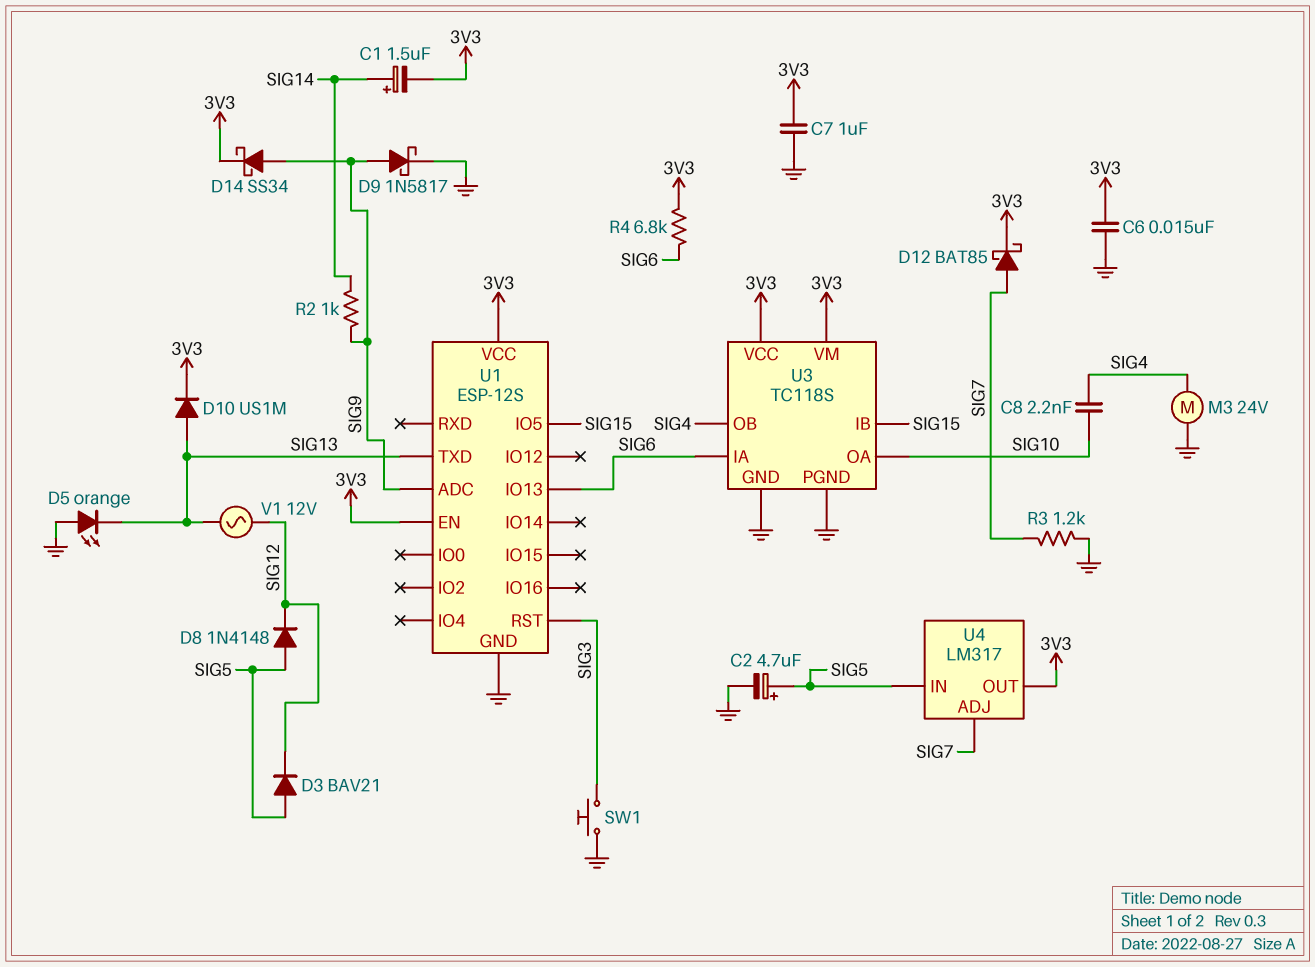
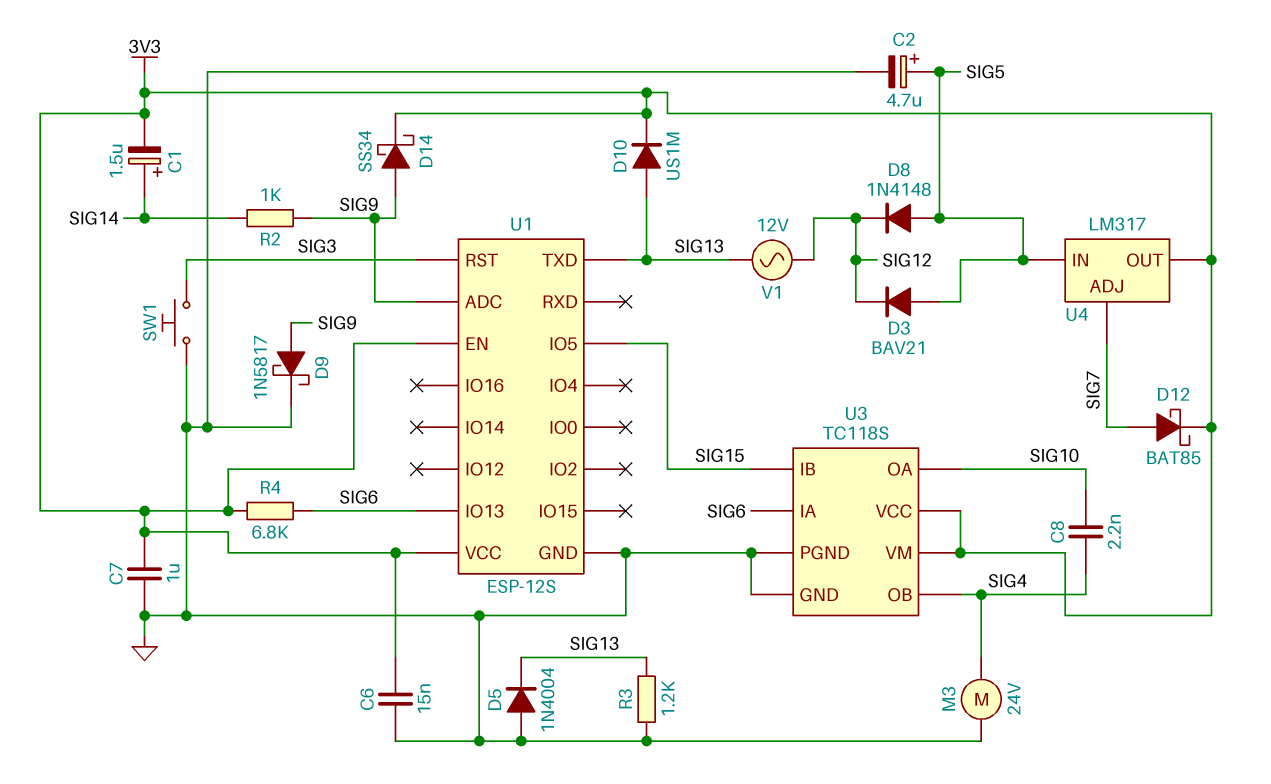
D5: LED orange (A GND, K SIG13) -> diode 1N4004 (A GND, K SIG13)
R3: 1.2k (GND, SIG7) -> 1.2k (GND, SIG13)

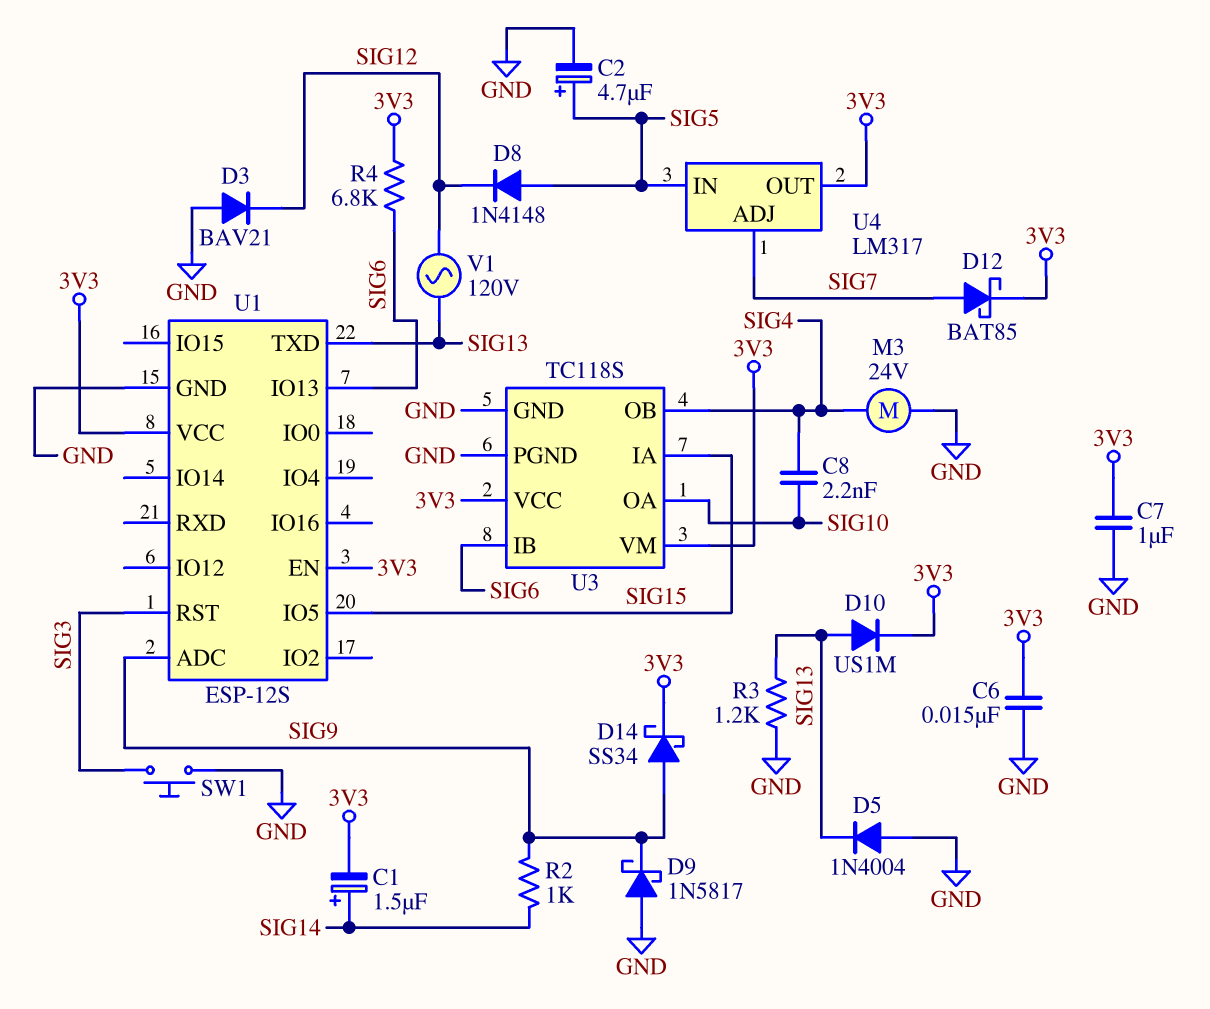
D3: diode BAV21 (A SIG5, K SIG12) -> diode BAV21 (A GND, K SIG12)
D9: schottky 1N5817 (A SIG9, K GND) -> schottky 1N5817 (A GND, K SIG9)
U3 pin IA: SIG6 -> SIG15
U3 pin IB: SIG15 -> SIG6
V1: AC 12V (SIG12, SIG13) -> AC 120V (SIG12, SIG13)

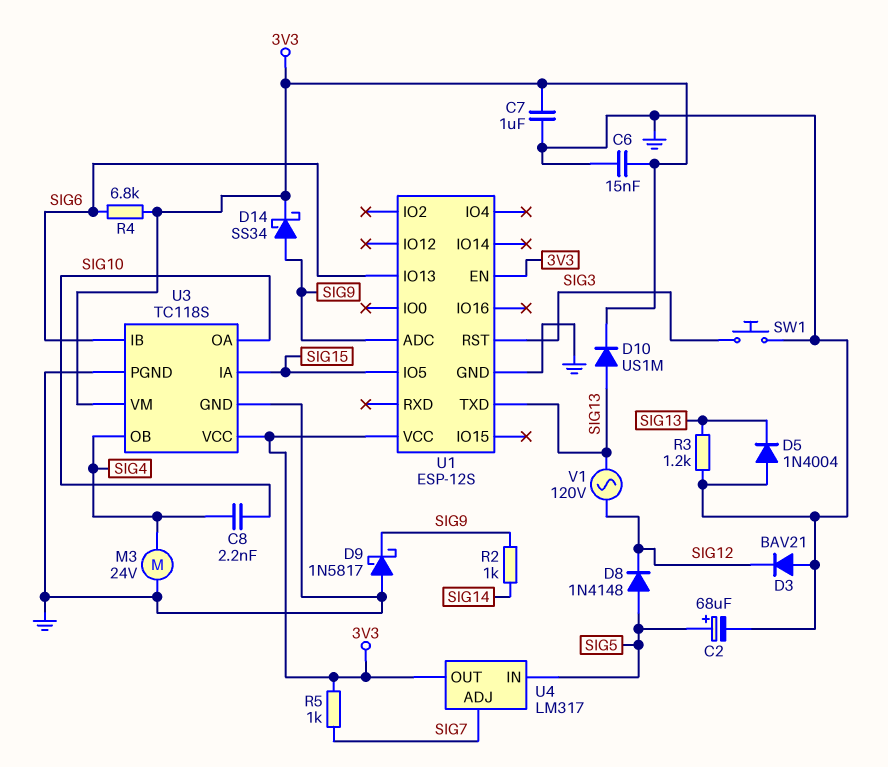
C1: 1.5uF (plus SIG14, minus 3V3) -> none
C2: 4.7uF (plus SIG5, minus GND) -> 68uF (plus SIG5, minus GND)
D12: schottky BAT85 (A SIG7, K 3V3) -> none
R5: none -> 1k (3V3, SIG7)

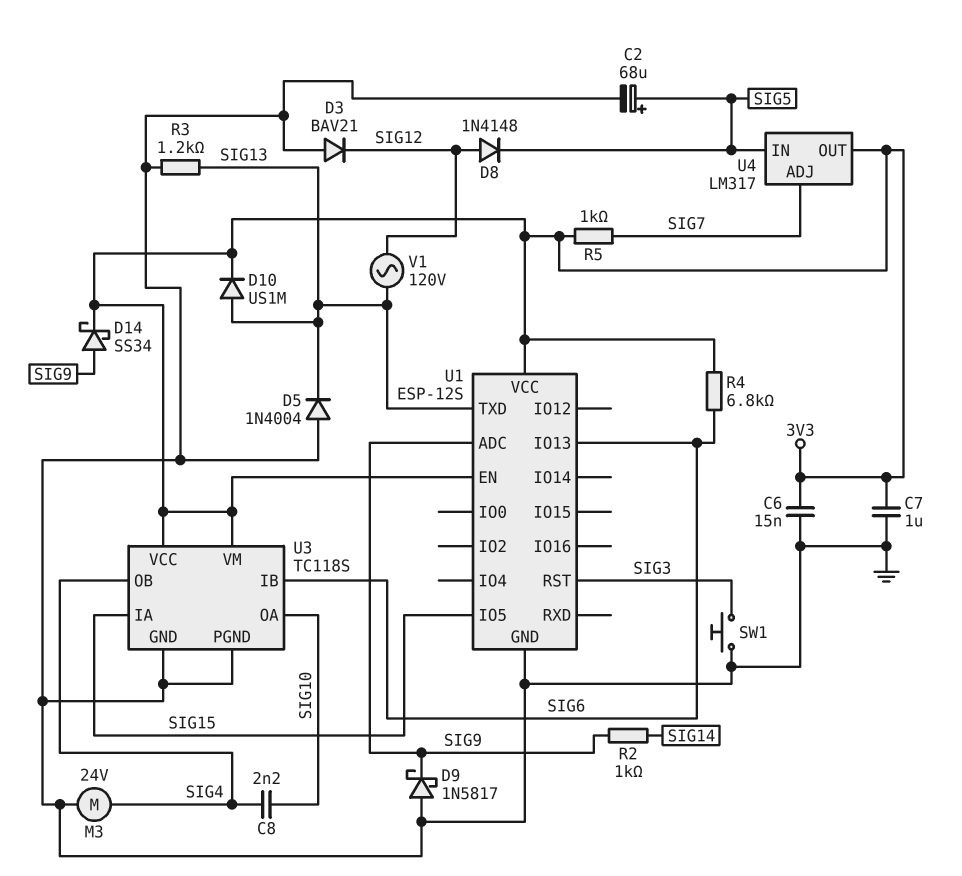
D8: diode 1N4148 (A SIG5, K SIG12) -> diode 1N4148 (A SIG12, K SIG5)

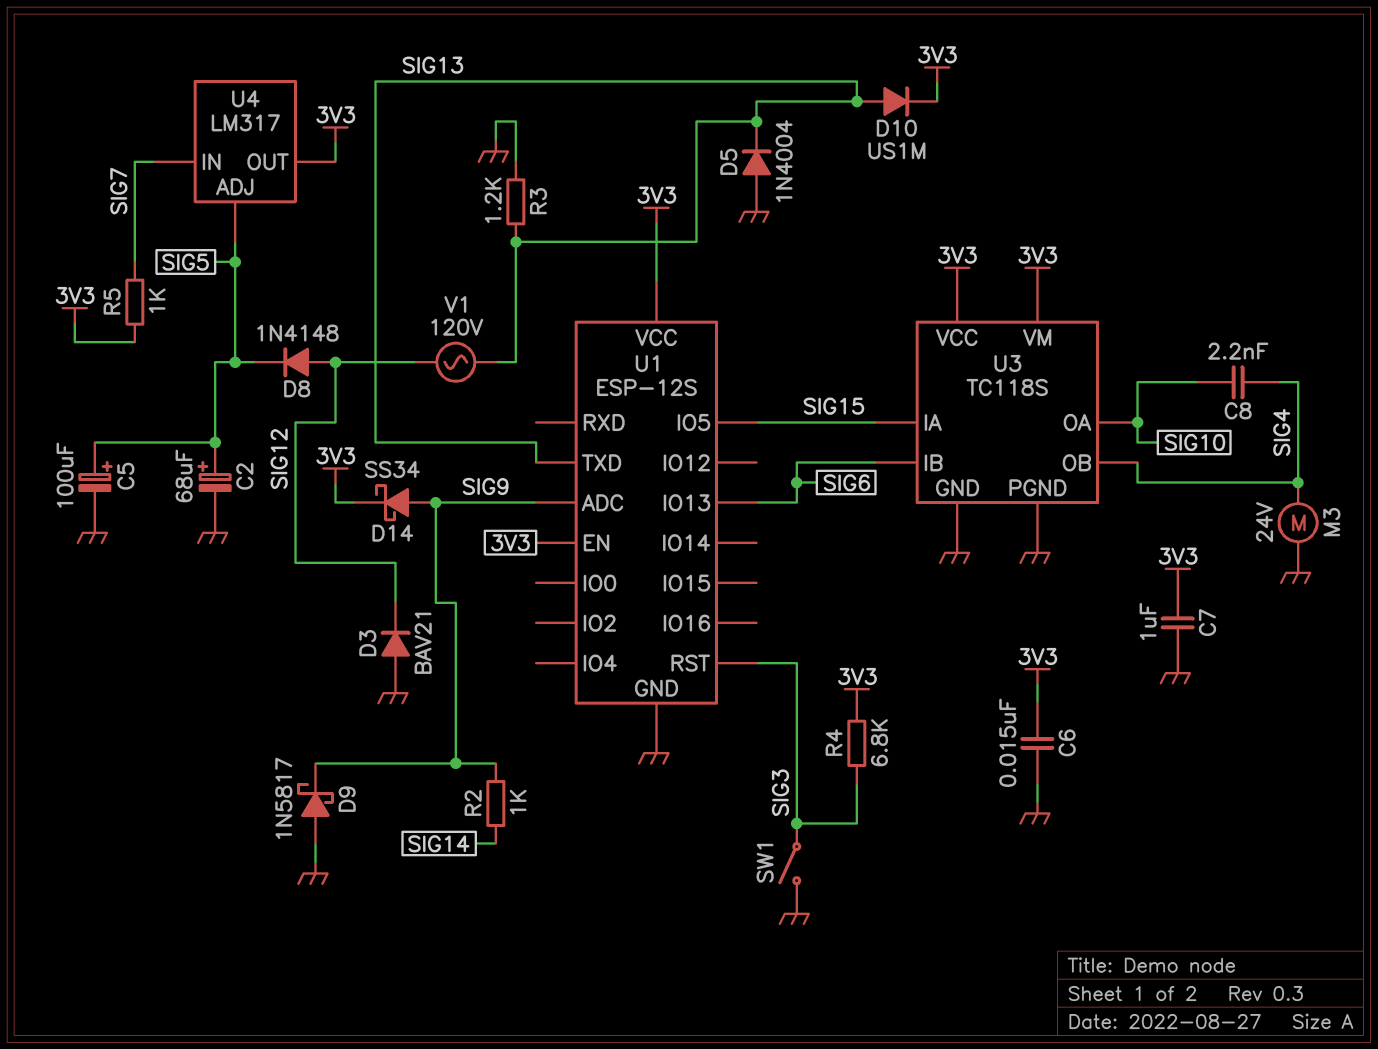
C5: none -> 100uF (plus SIG5, minus GND)
R4: 6.8k (3V3, SIG6) -> 6.8k (3V3, SIG3)
SW1: button (GND, SIG3) -> switch (GND, SIG3)
U4 pin ADJ: SIG7 -> SIG5
U4 pin IN: SIG5 -> SIG7

